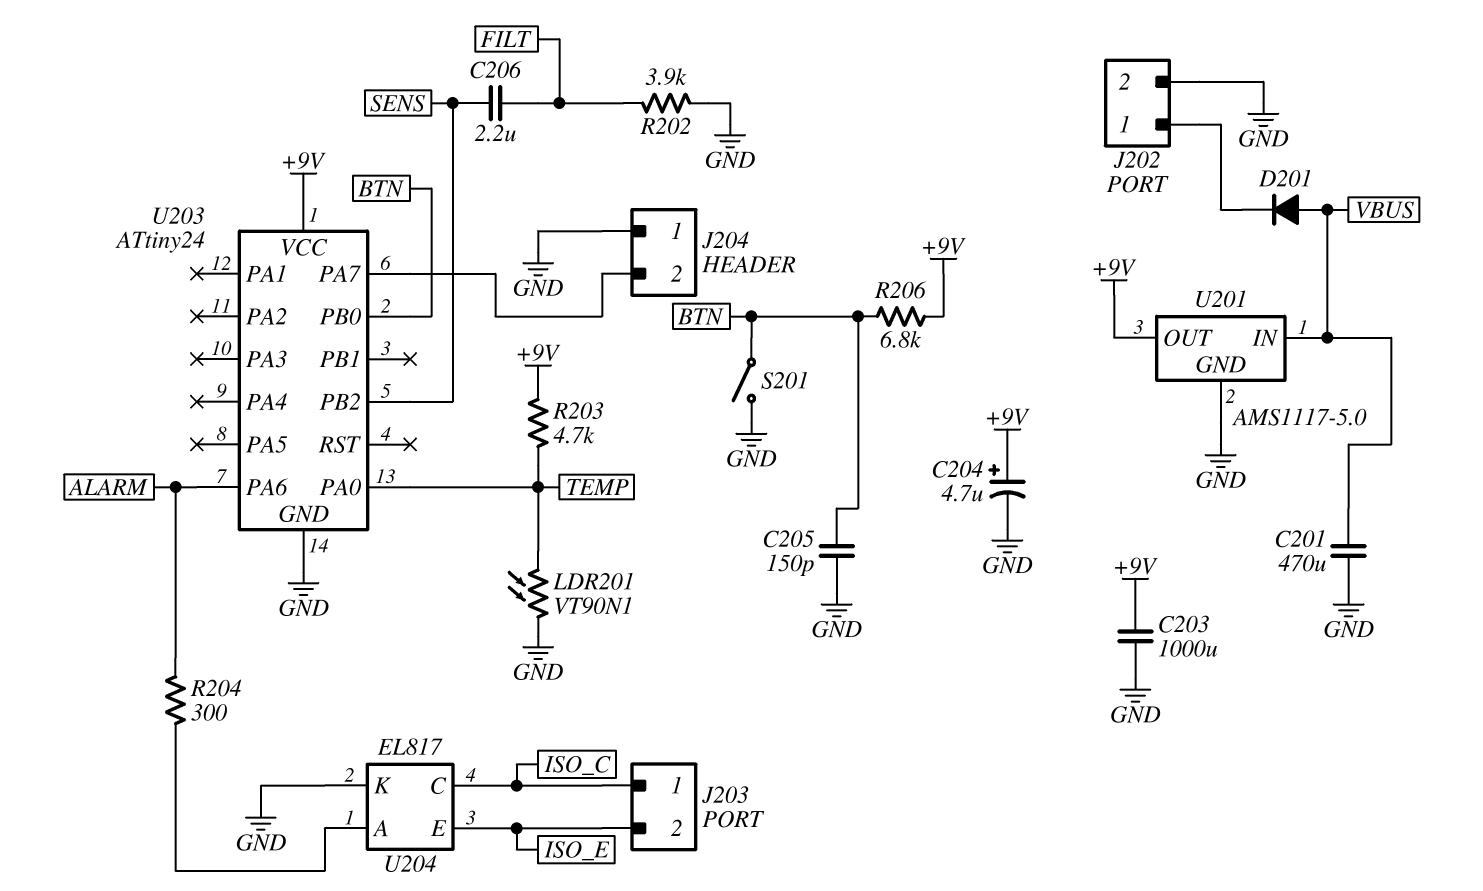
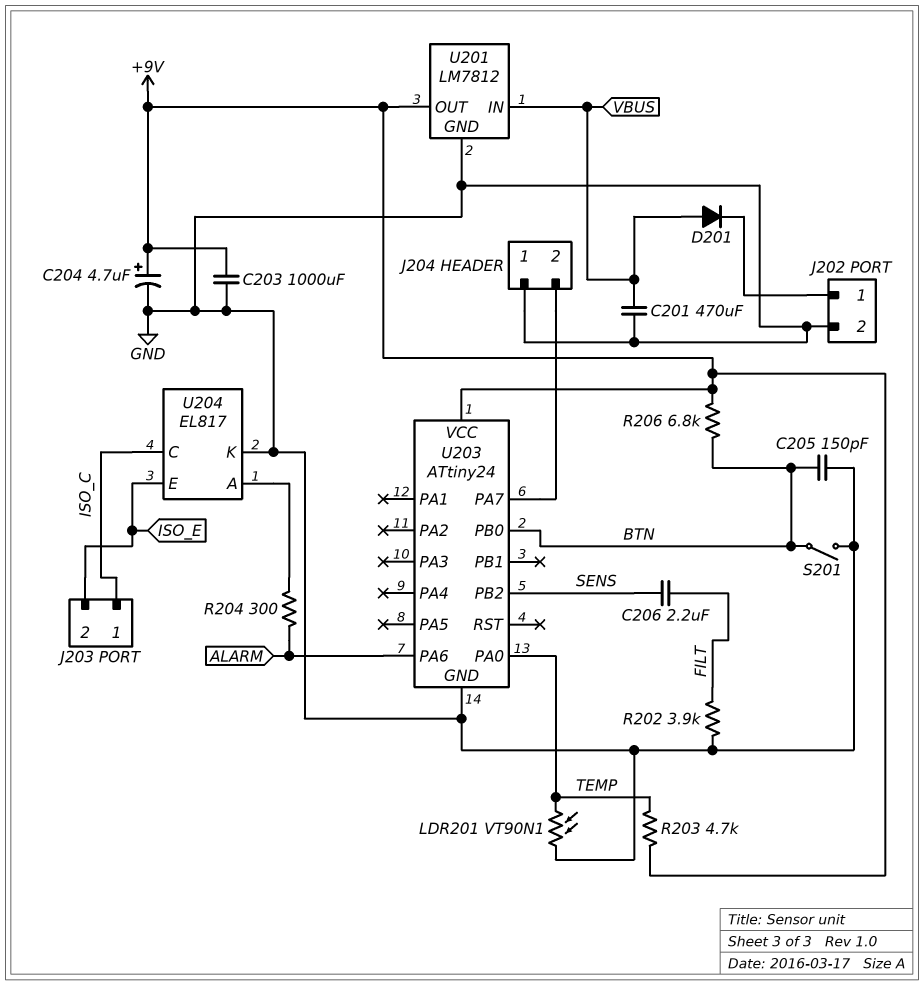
U201: AMS1117-5.0 -> LM7812

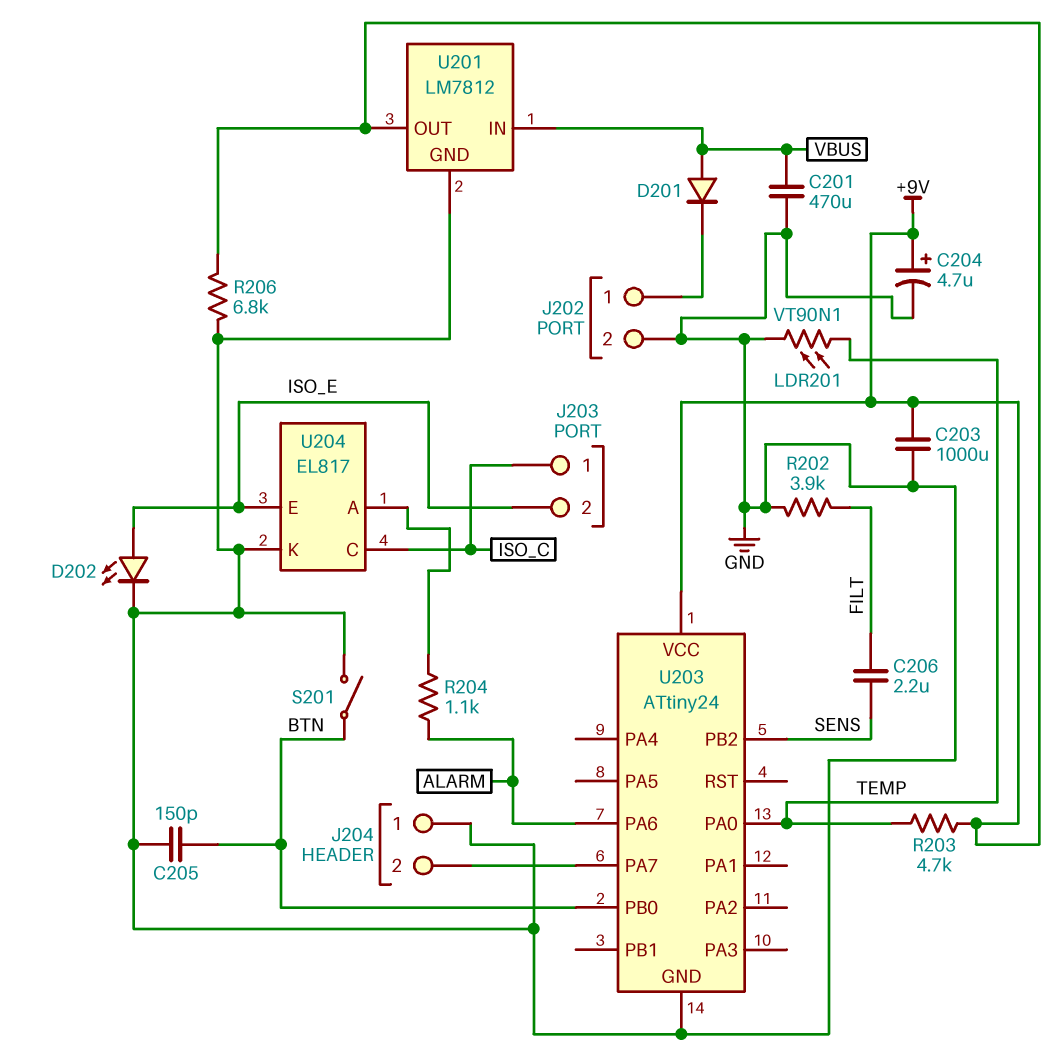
D202: none -> LED (A ISO_E, K GND)
R204: 300 (ALARM, U204/A) -> 1.1k (ALARM, U204/A)
R206: 6.8k (+9V, BTN) -> 6.8k (+9V, GND)

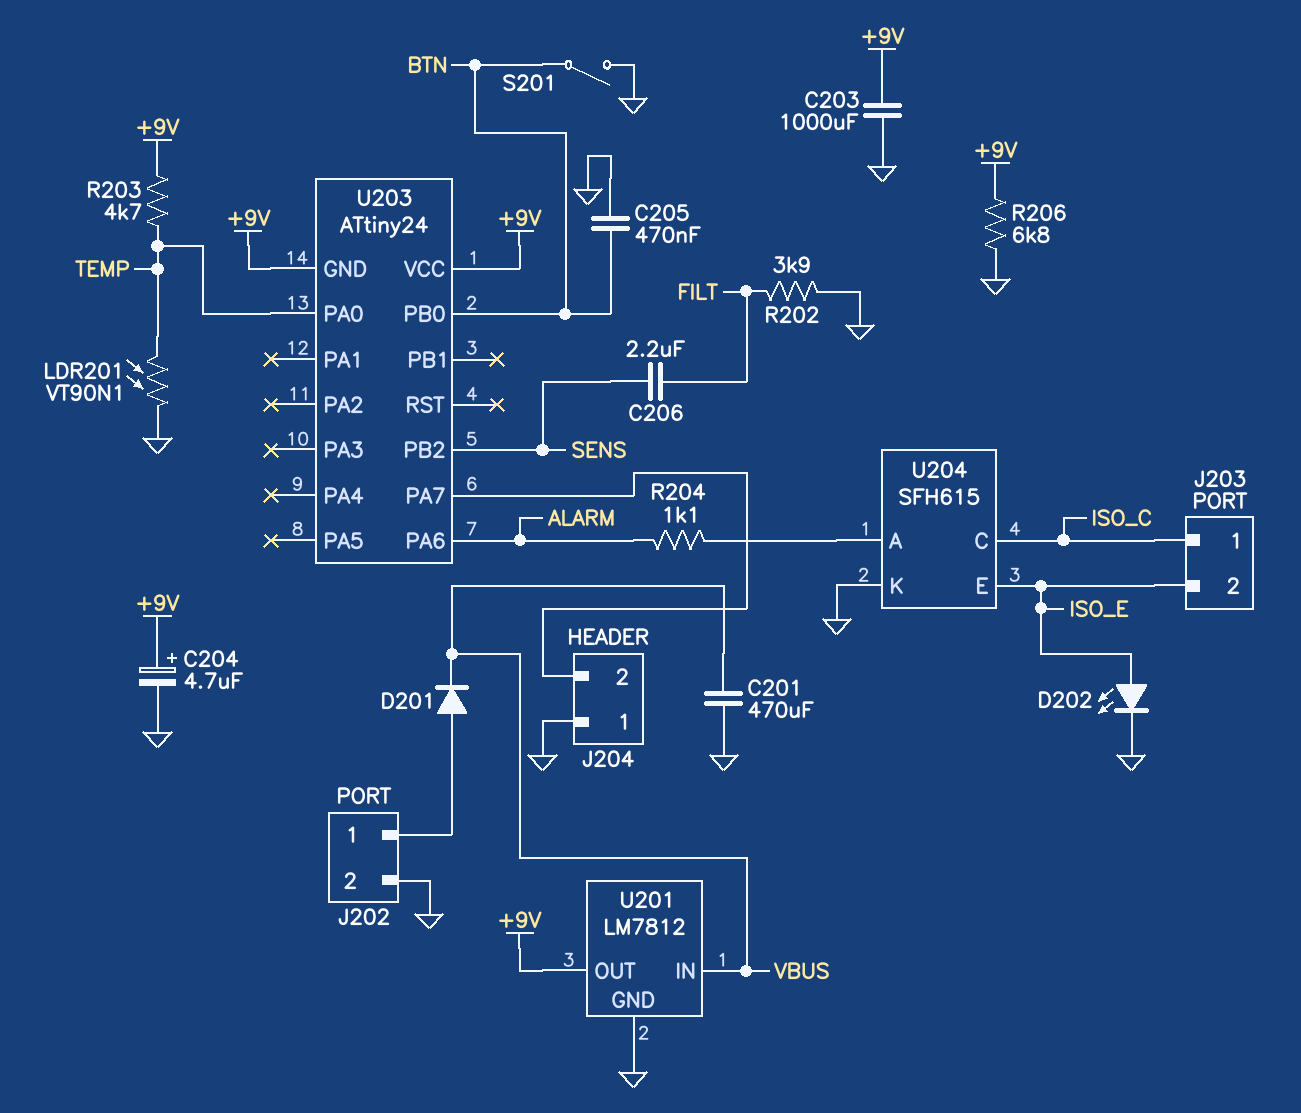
C205: 150pF (BTN, GND) -> 470nF (BTN, GND)
D201: diode (A VBUS, K J202/1) -> diode (A J202/1, K VBUS)
U203 pin GND: GND -> +9V
U204: EL817 -> SFH615

